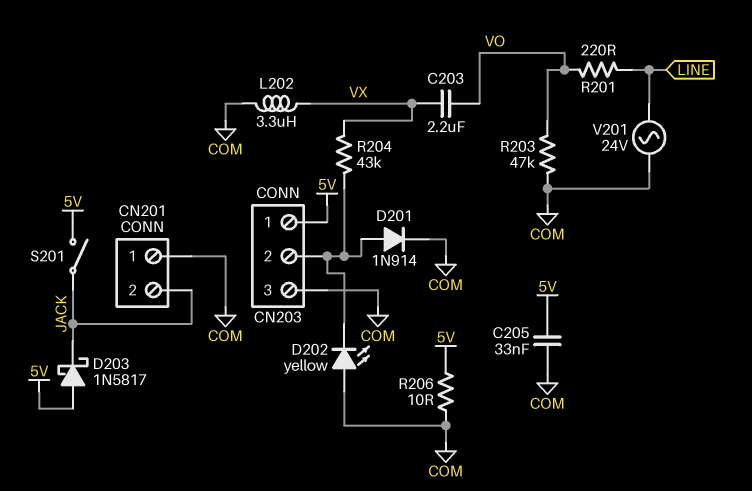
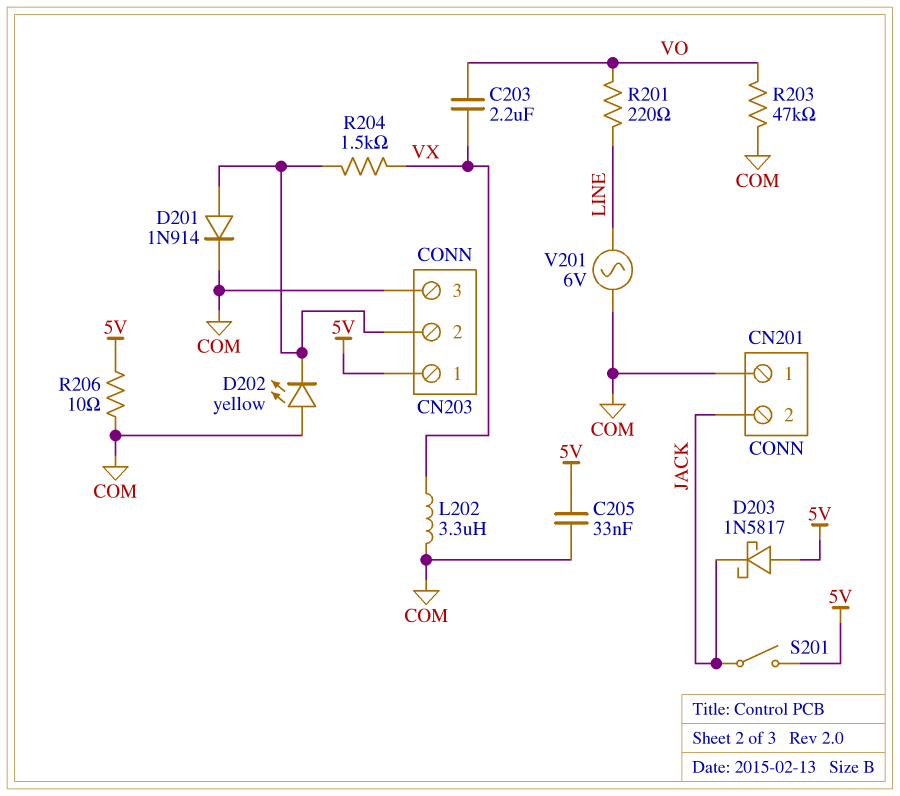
R204: 43k (CN203/2, VX) -> 1.5k (CN203/2, VX)
V201: AC 24V (COM, LINE) -> AC 6V (COM, LINE)

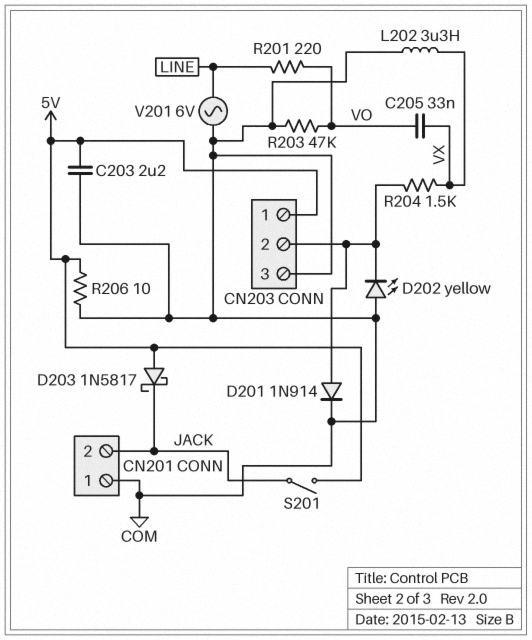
C203: 2.2uF (VO, VX) -> 2.2uF (5V, COM)
C205: 33nF (5V, COM) -> 33nF (VO, VX)

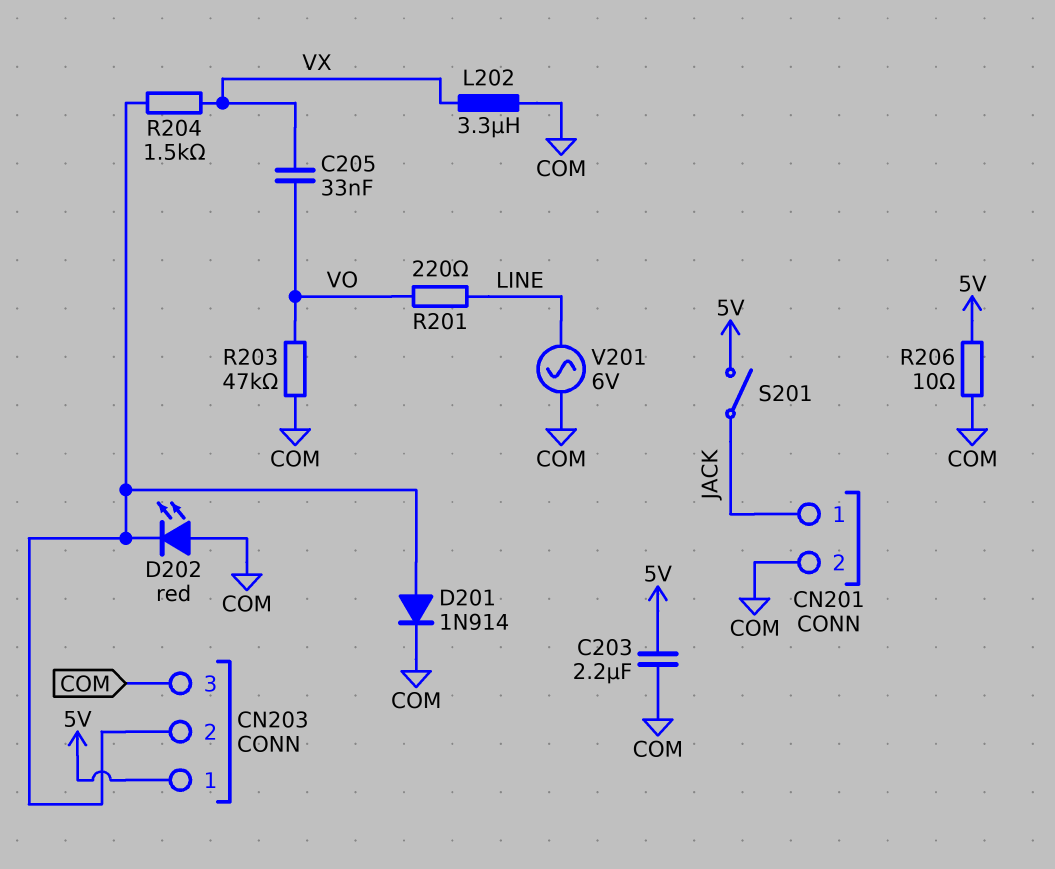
CN201 pin 1: COM -> JACK
CN201 pin 2: JACK -> COM
D202: LED yellow (A COM, K CN203/2) -> LED red (A COM, K CN203/2)
D203: schottky 1N5817 (A 5V, K JACK) -> none

